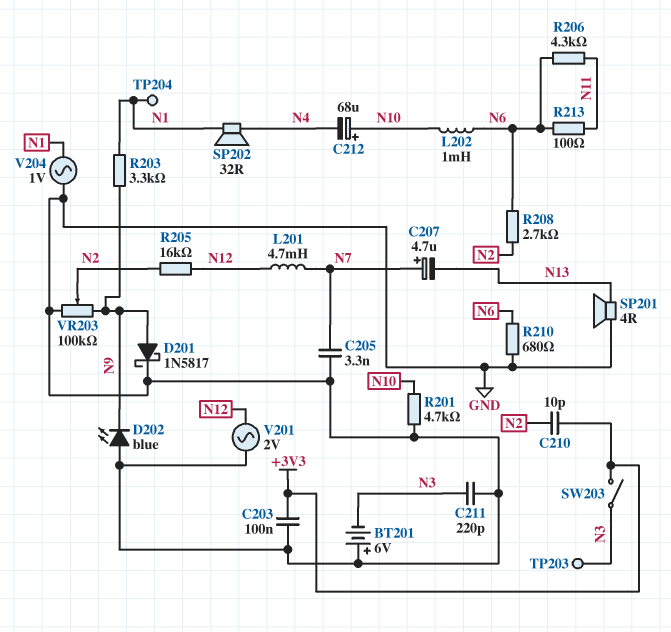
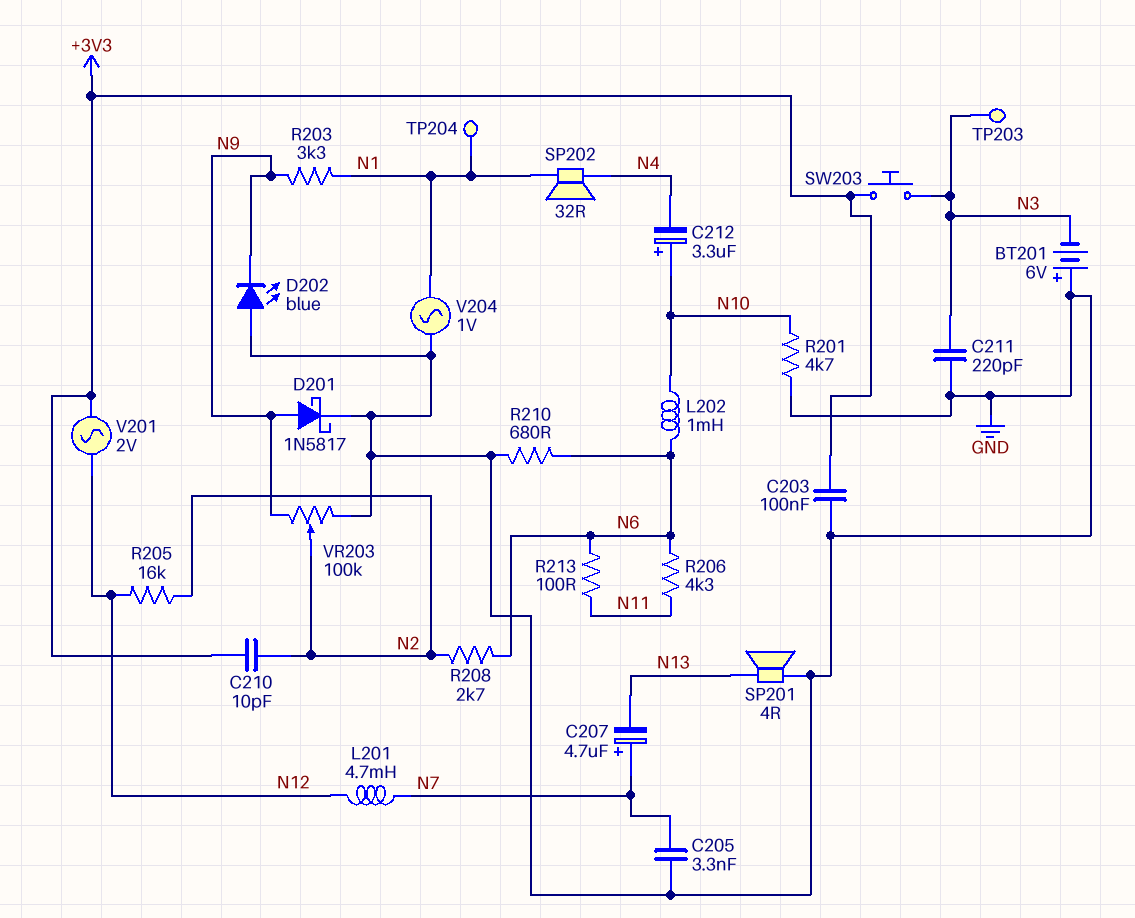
C212: 68uF (plus N10, minus N4) -> 3.3uF (plus N10, minus N4)
SW203: switch (+3V3, N3) -> button (+3V3, N3)
V201: AC 2V (GND, N12) -> AC 2V (+3V3, N12)

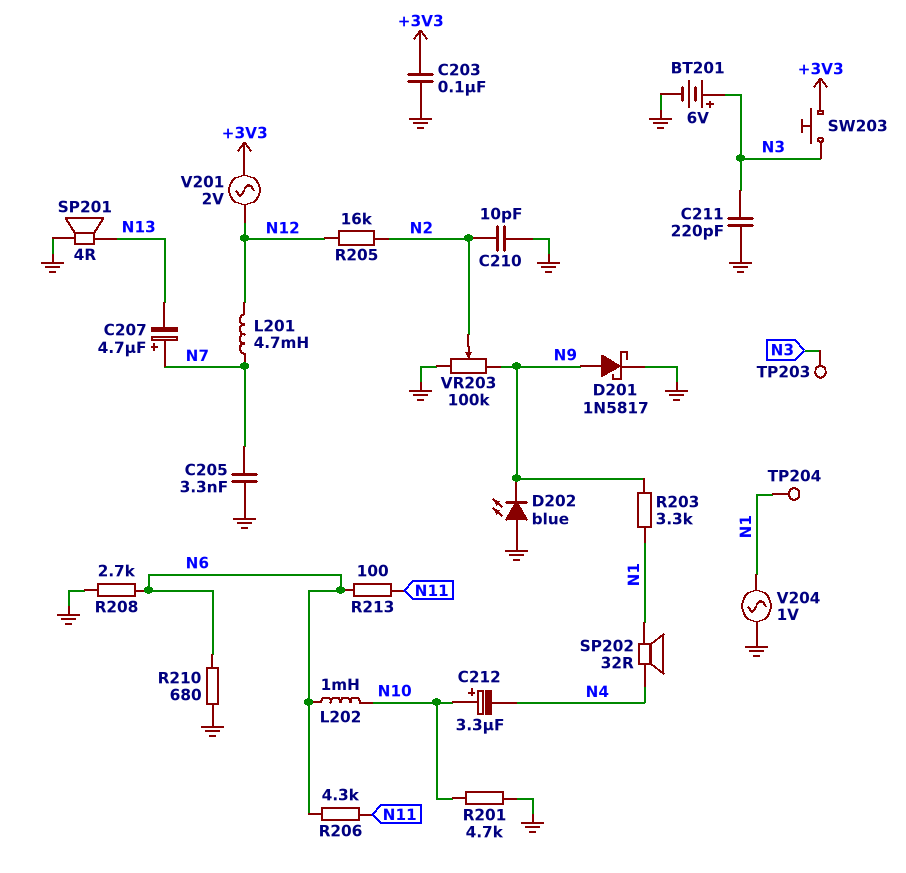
BT201: 6V (plus GND, minus N3) -> 6V (plus N3, minus GND)
C210: 10pF (+3V3, N2) -> 10pF (GND, N2)
R208: 2.7k (N2, N6) -> 2.7k (GND, N6)

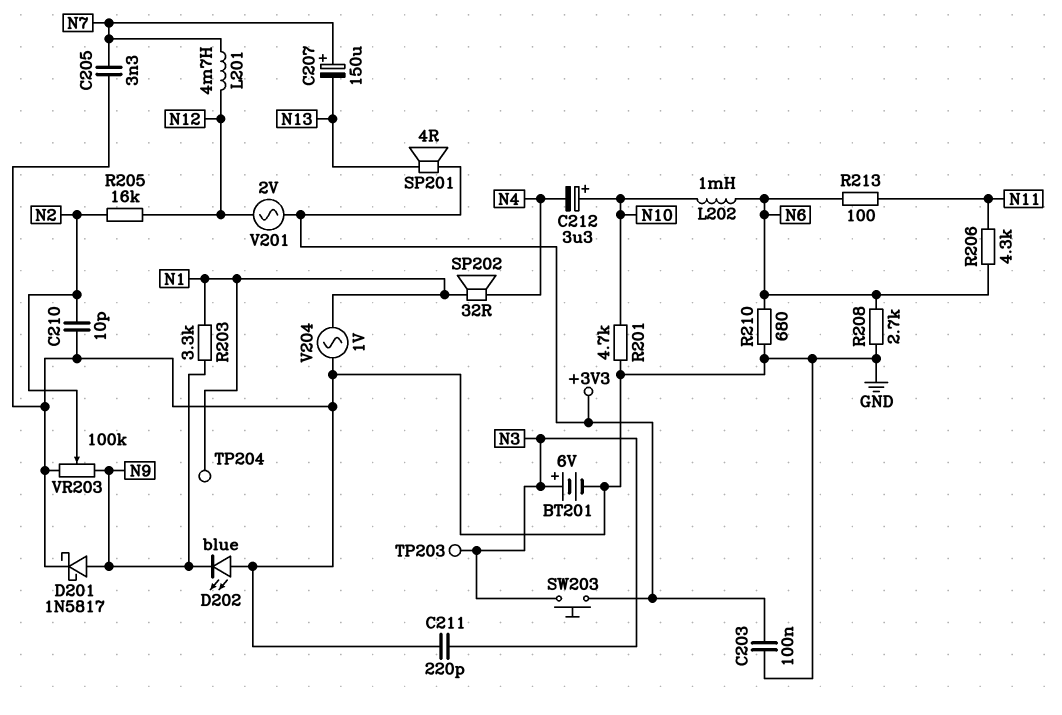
C207: 4.7uF (plus N7, minus N13) -> 150uF (plus N7, minus N13)
SP201: speaker 4R (GND, N13) -> speaker 4R (+3V3, N13)

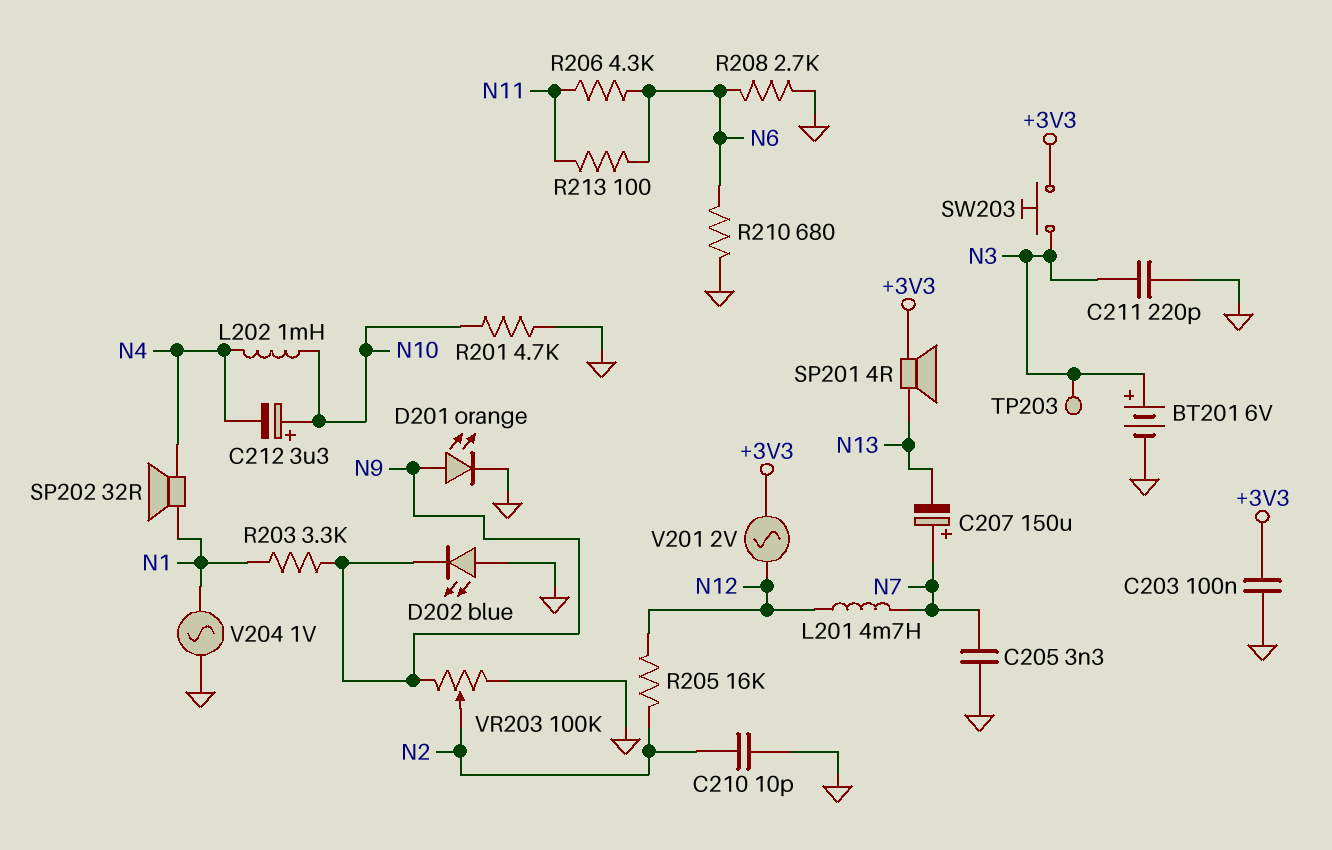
D201: schottky 1N5817 (A N9, K GND) -> LED orange (A N9, K GND)
L202: 1mH (N6, N10) -> 1mH (N4, N10)
TP204: test point (N1) -> none

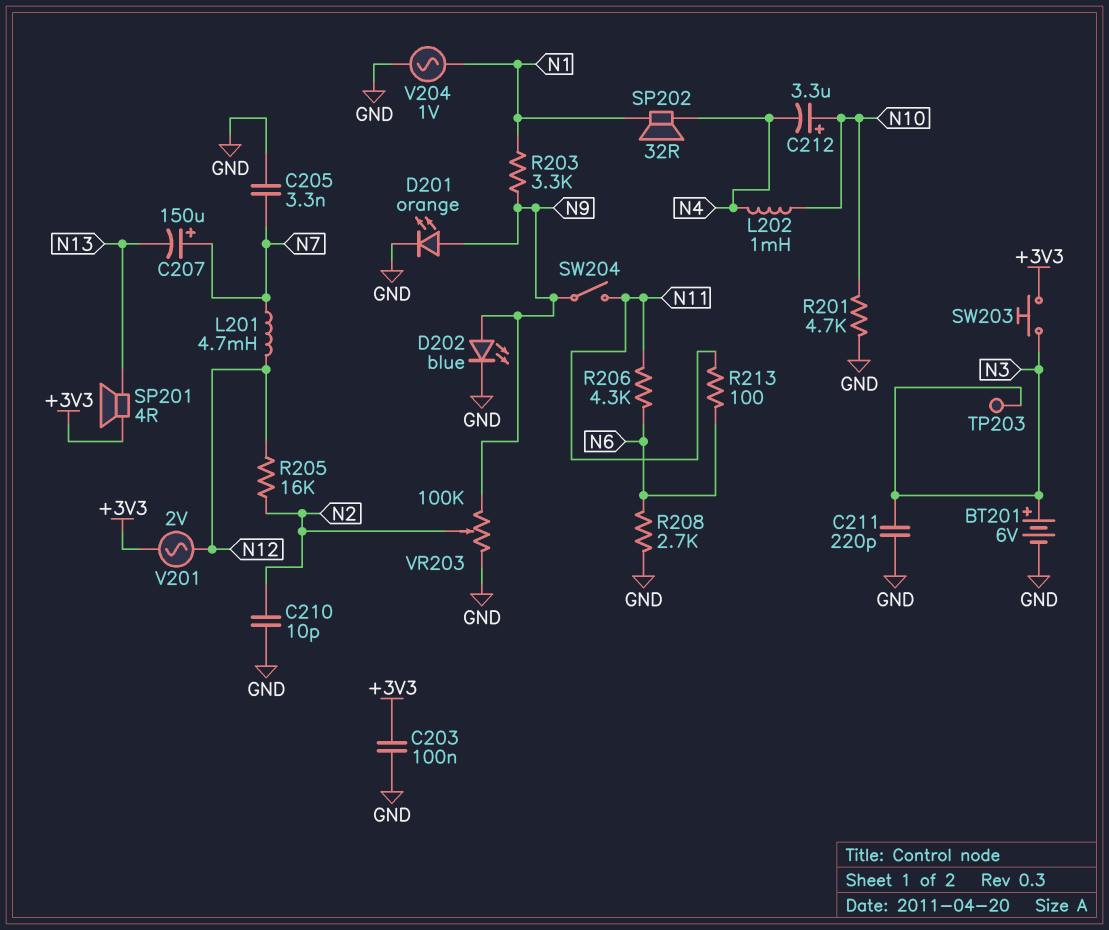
D202: LED blue (A GND, K N9) -> LED blue (A N9, K GND)
R210: 680 (GND, N6) -> none
SW204: none -> switch (N9, N11)

